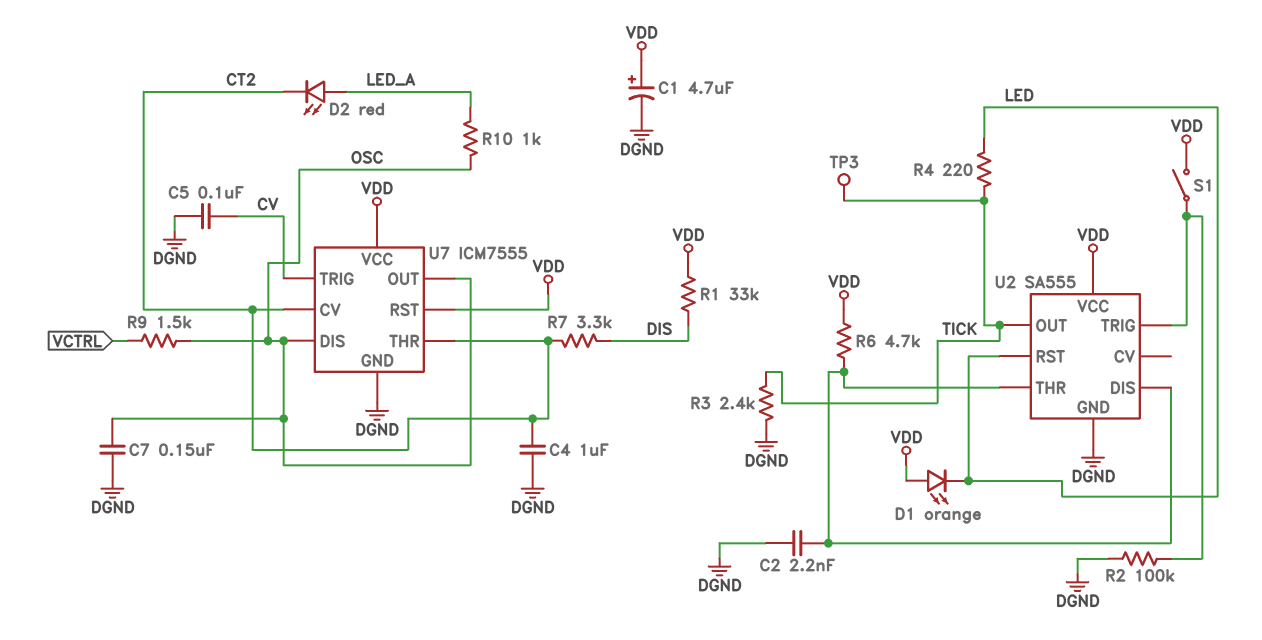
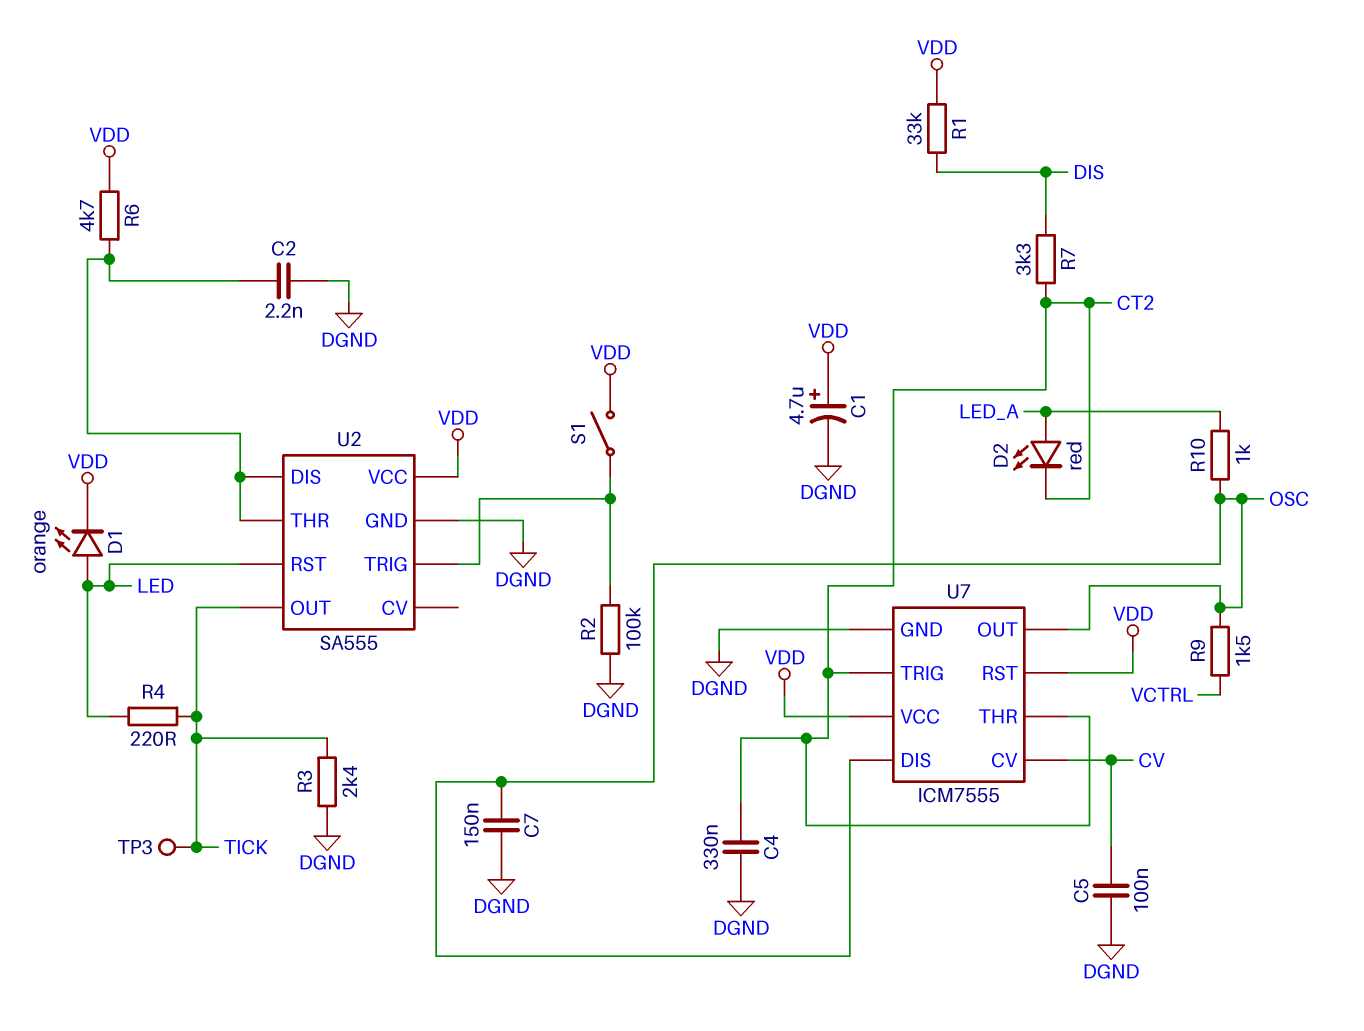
C4: 1uF (CT2, DGND) -> 330nF (CT2, DGND)
D1: LED orange (A VDD, K LED) -> LED orange (A LED, K VDD)
U7 pin CV: CT2 -> CV
U7 pin TRIG: CV -> CT2

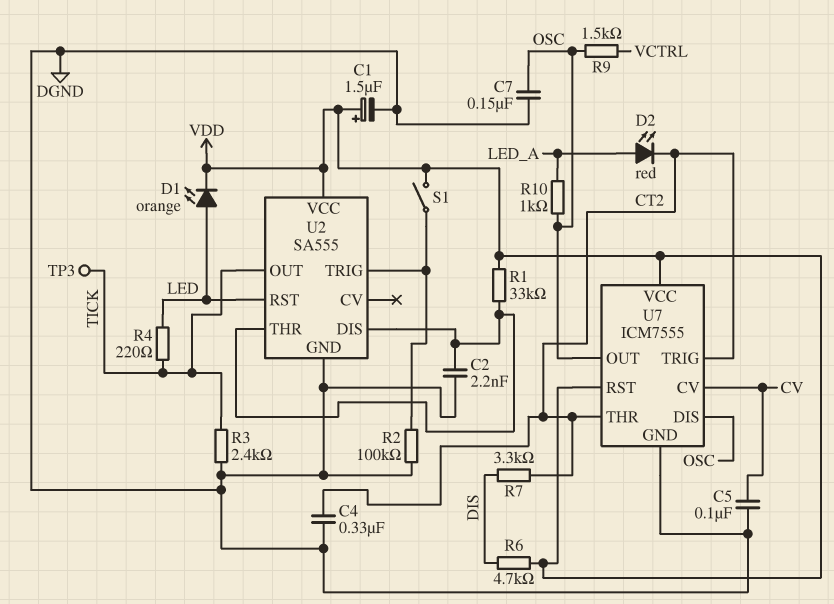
C1: 4.7uF (plus VDD, minus DGND) -> 1.5uF (plus VDD, minus DGND)
R1: 33k (DIS, VDD) -> 33k (U2/DIS, VDD)
R6: 4.7k (U2/DIS, VDD) -> 4.7k (DIS, VDD)

